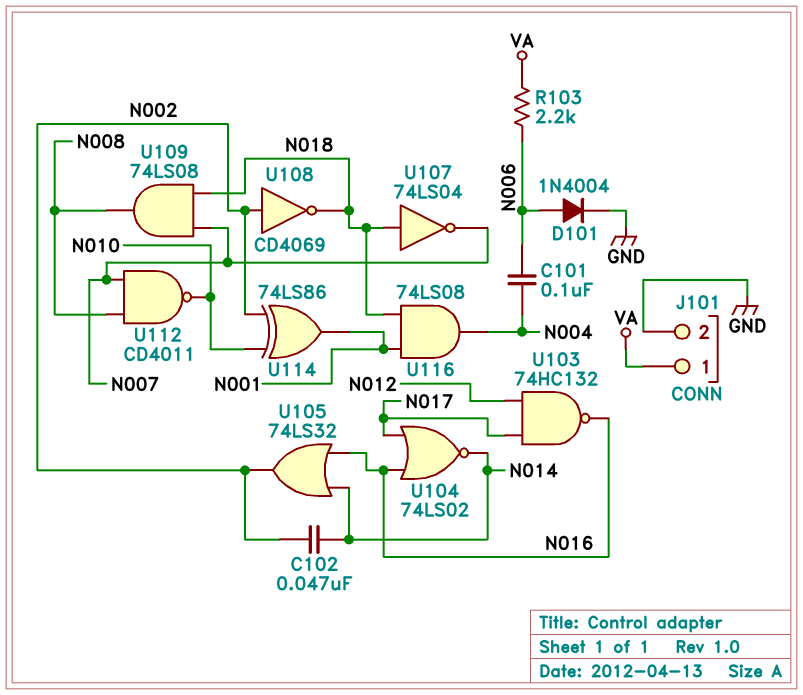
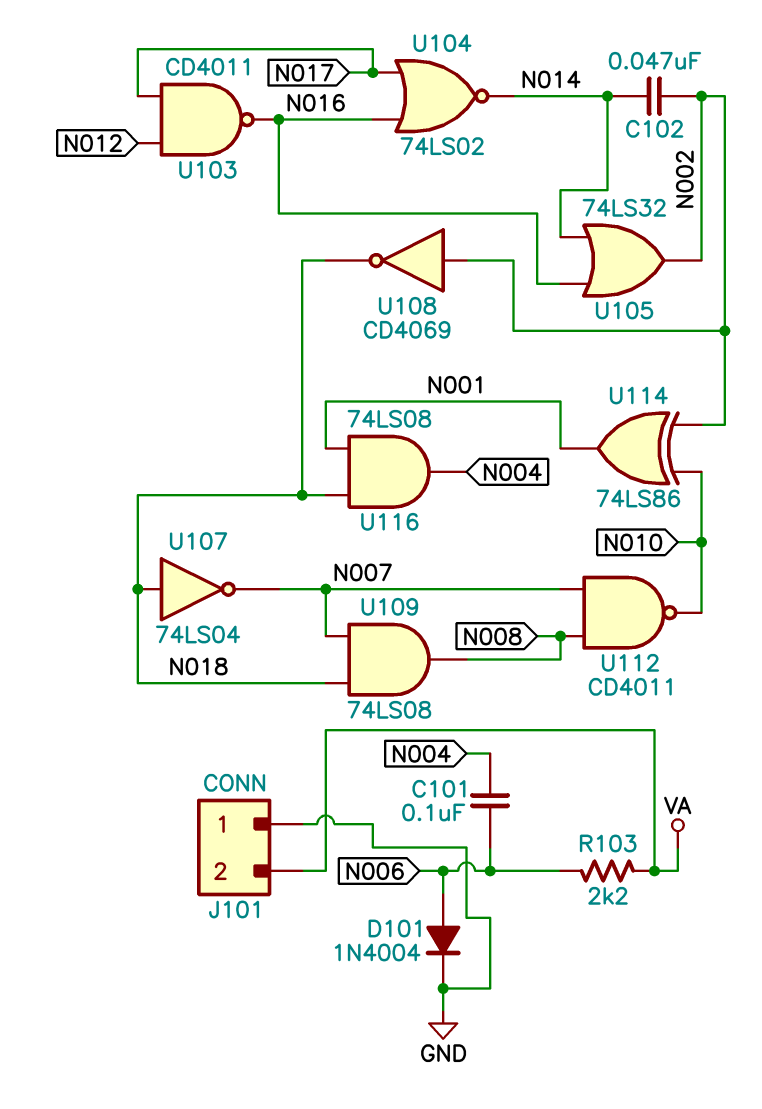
J101 pin 1: VA -> GND
J101 pin 2: GND -> VA
U103: NAND 74HC132 (in N012, in N017, out N016) -> NAND CD4011 (in N012, in N017, out N016)

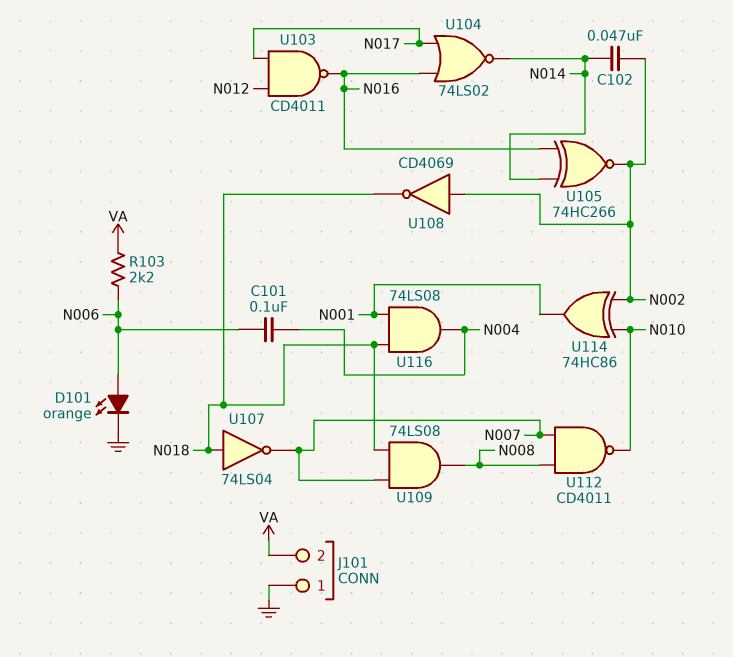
D101: diode 1N4004 (A N006, K GND) -> LED orange (A N006, K GND)
U105: OR 74LS32 (in N014, in N016, out N002) -> XNOR 74HC266 (in N014, in N016, out N002)
U114: XOR 74LS86 (in N002, in N010, out N001) -> XOR 74HC86 (in N002, in N010, out N001)

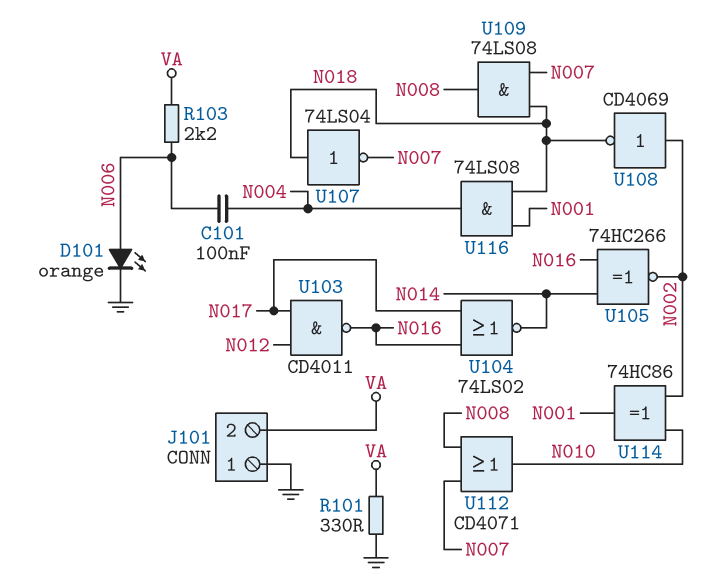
C102: 47nF (N002, N014) -> none
R101: none -> 330 (GND, VA)
U112: NAND CD4011 (in N007, in N008, out N010) -> OR CD4071 (in N007, in N008, out N010)

